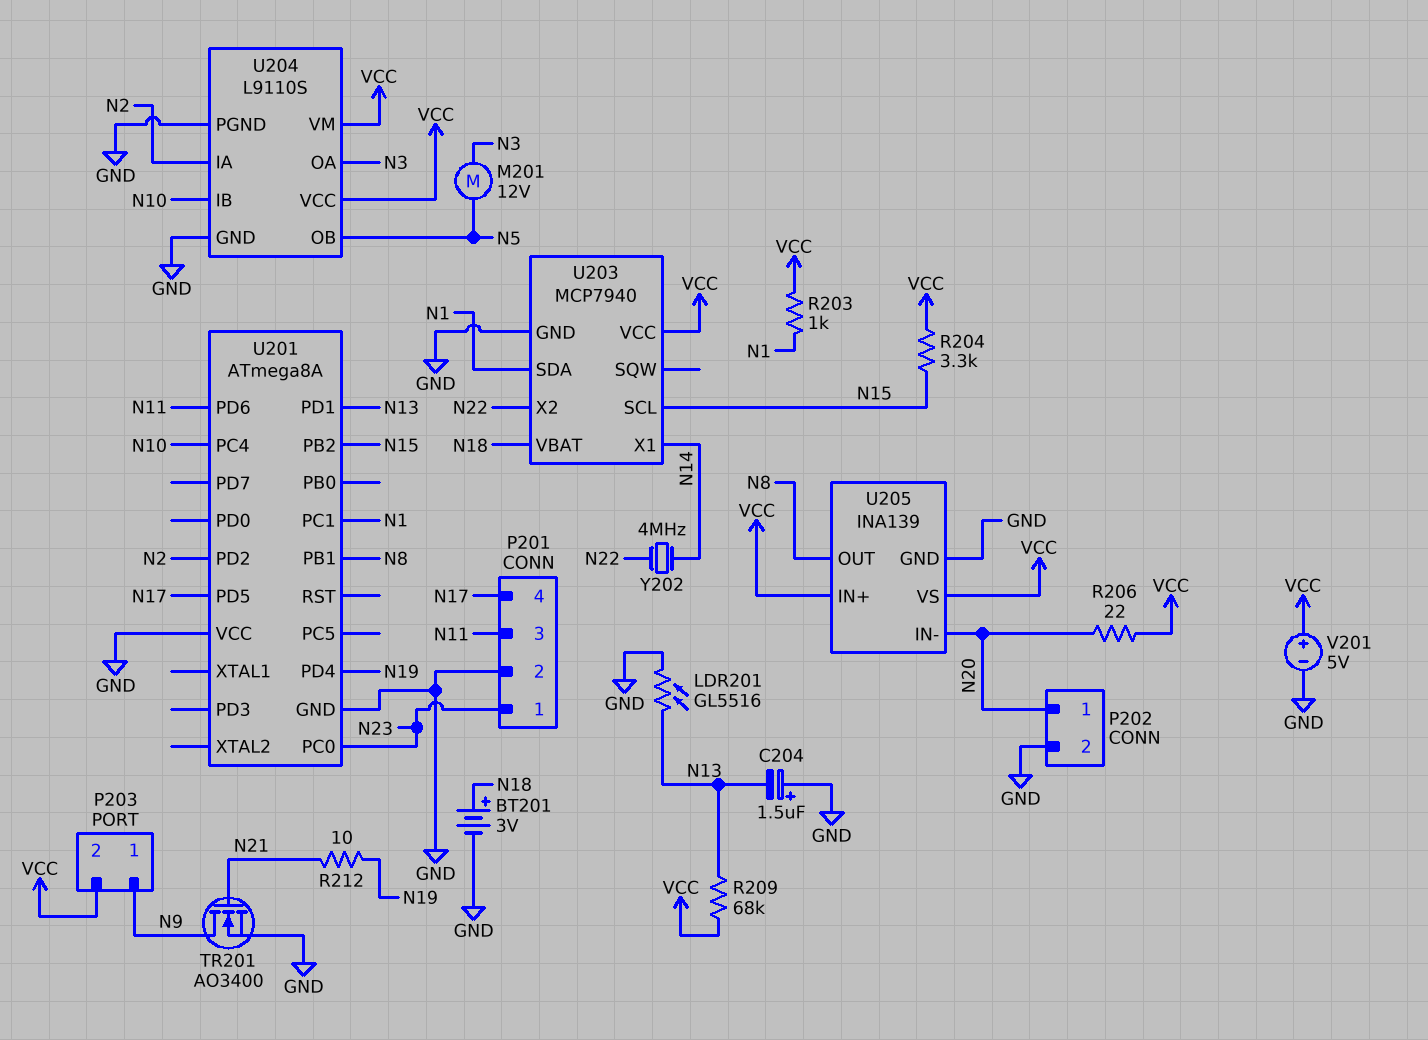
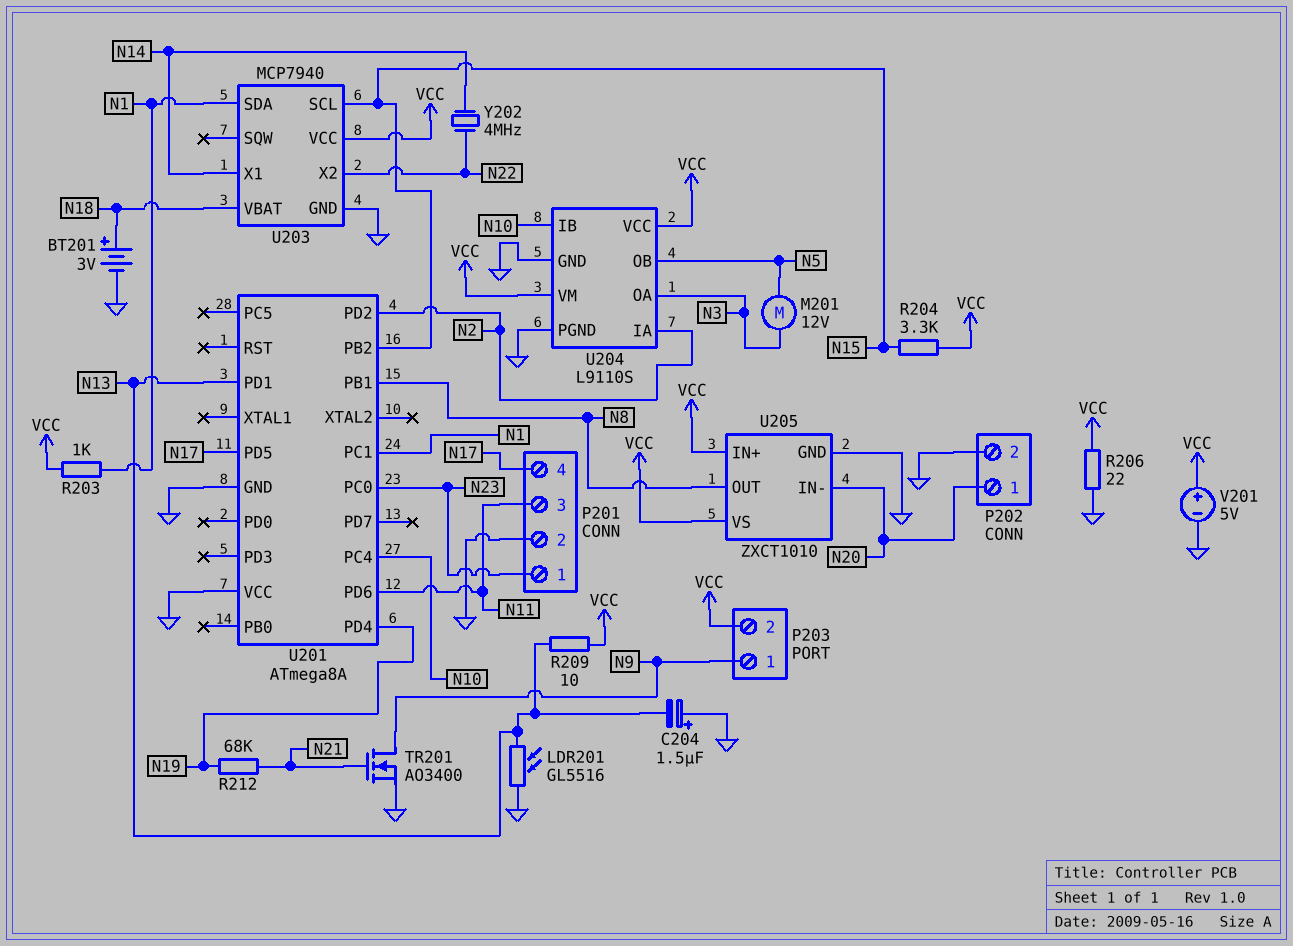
R206: 22 (N20, VCC) -> 22 (GND, VCC)
R209: 68k (N13, VCC) -> 10 (N13, VCC)
R212: 10 (N19, N21) -> 68k (N19, N21)
U205: INA139 -> ZXCT1010

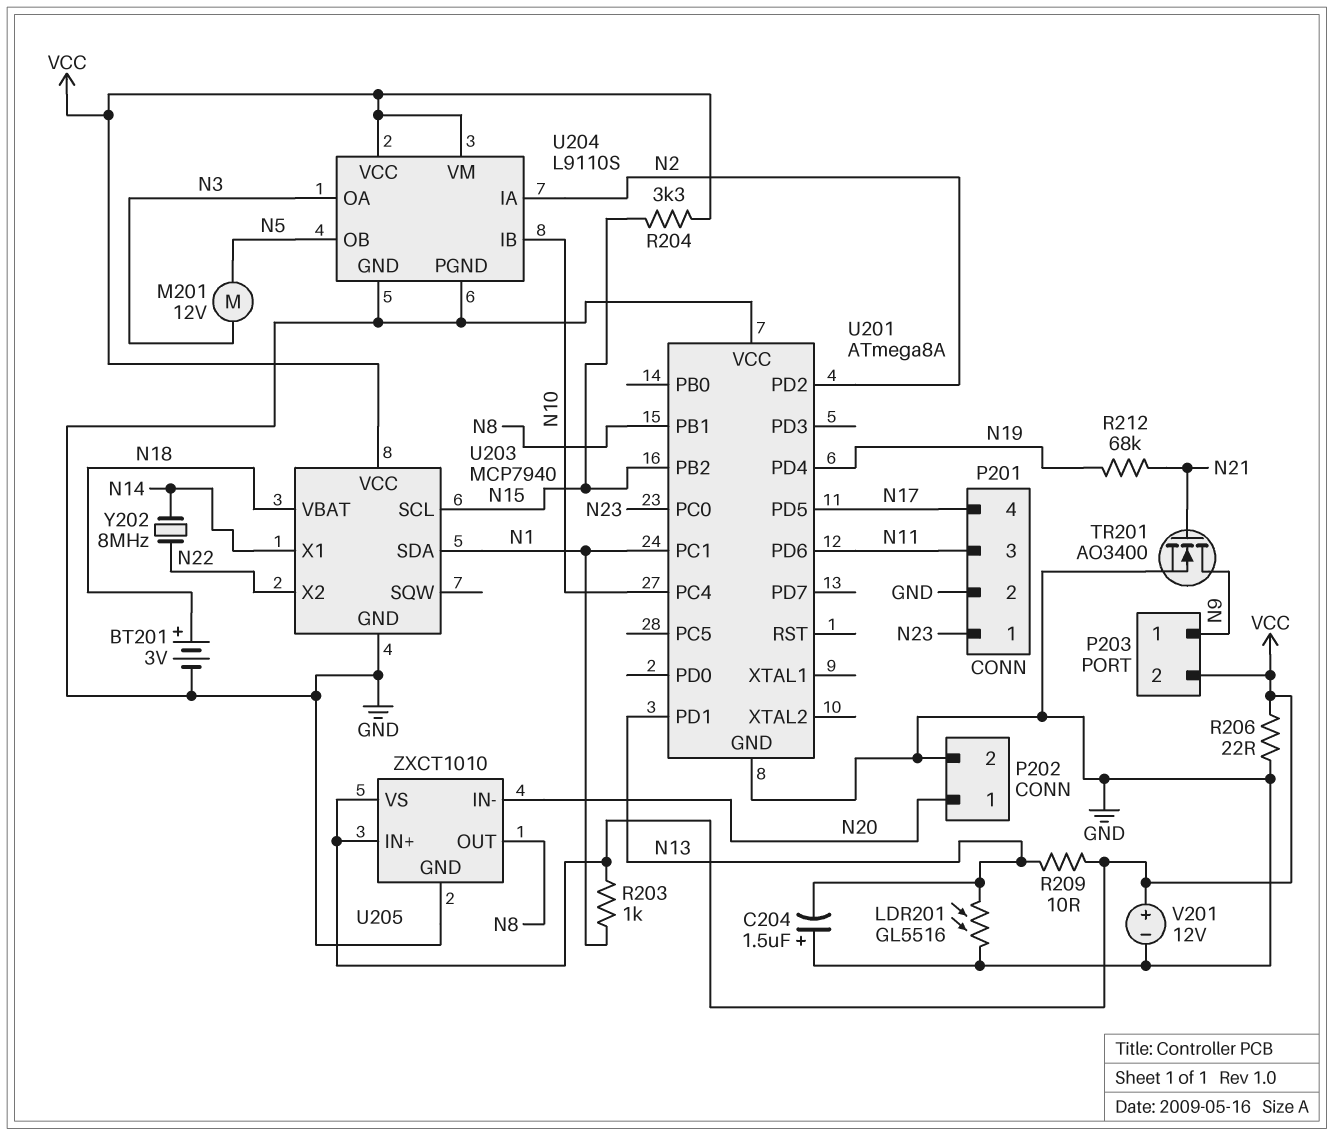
V201: 5V (plus VCC, minus GND) -> 12V (plus VCC, minus GND)
Y202: 4MHz (N14, N22) -> 8MHz (N14, N22)

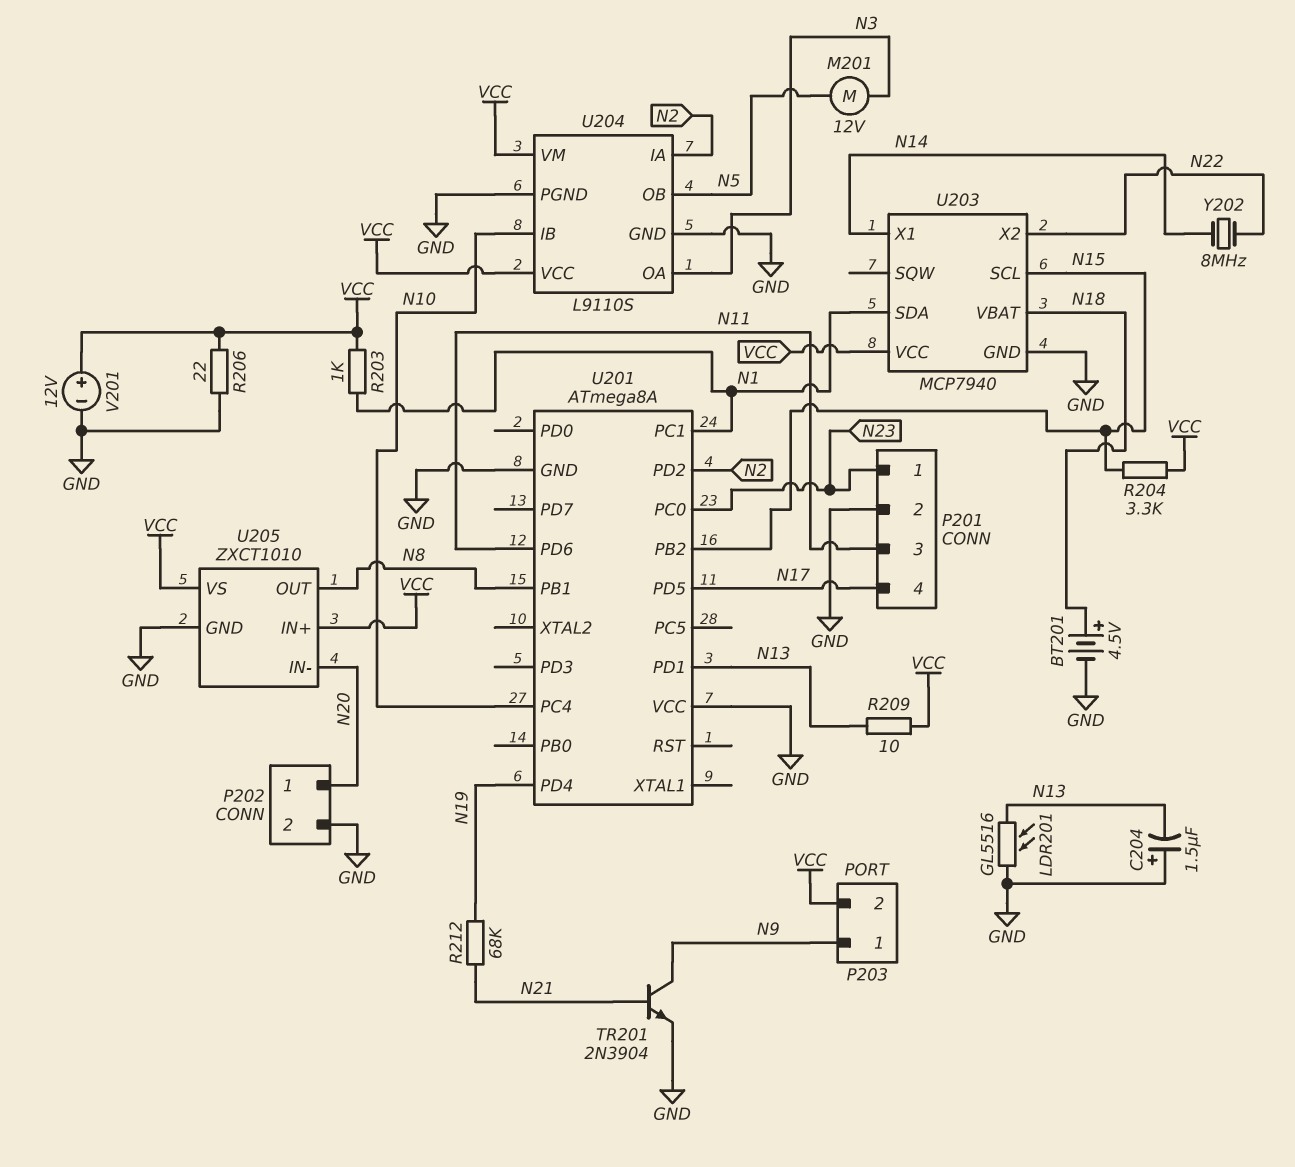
BT201: 3V (plus N18, minus GND) -> 4.5V (plus N18, minus GND)
TR201: NMOS AO3400 (G N21, D N9, S GND) -> NPN 2N3904 (B N21, C N9, E GND)

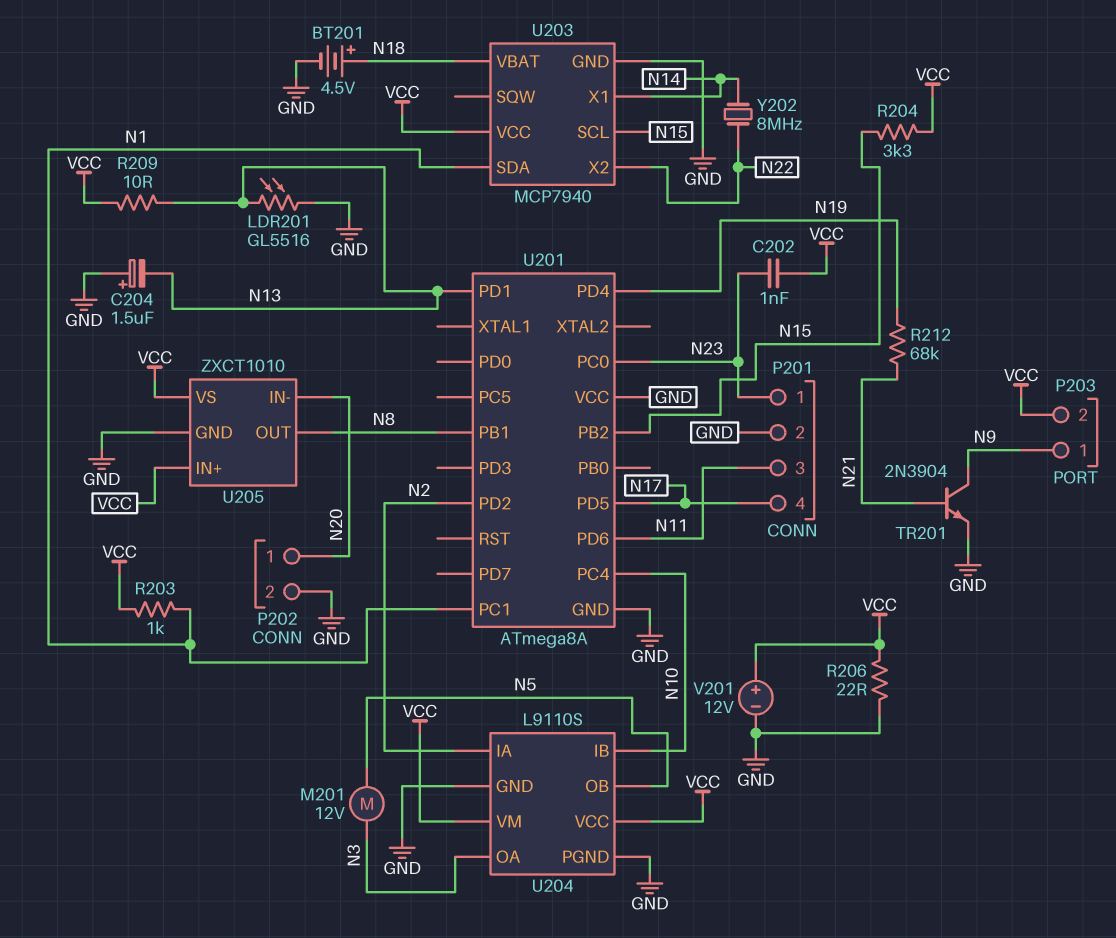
C202: none -> 1nF (N23, VCC)

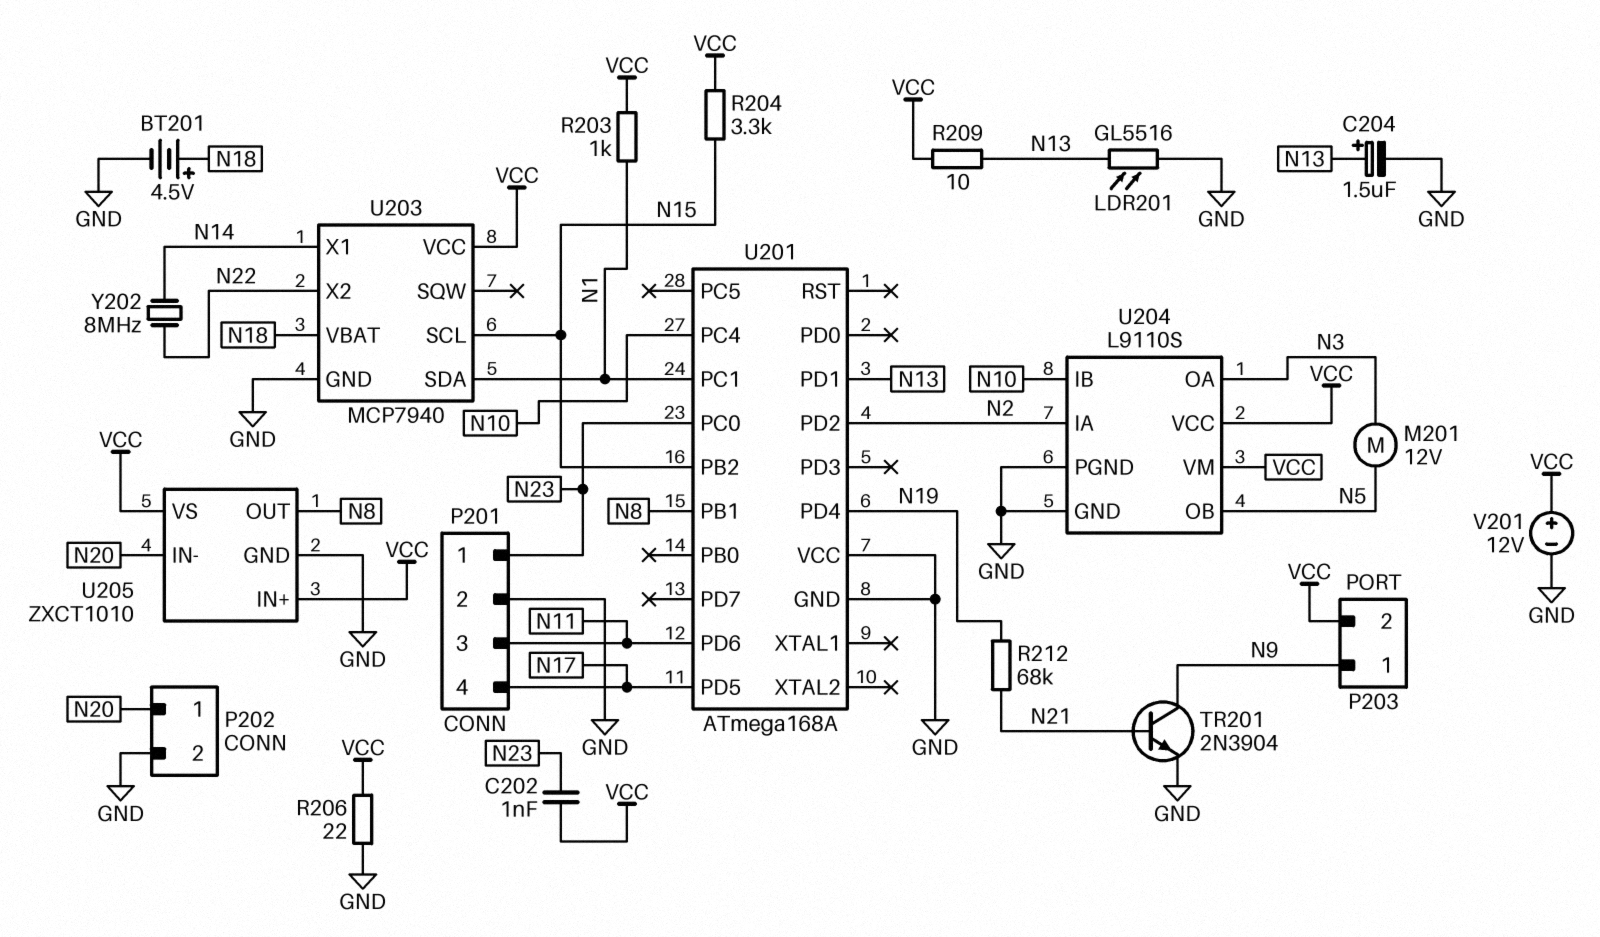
C204: 1.5uF (plus GND, minus N13) -> 1.5uF (plus N13, minus GND)
U201: ATmega8A -> ATmega168A

